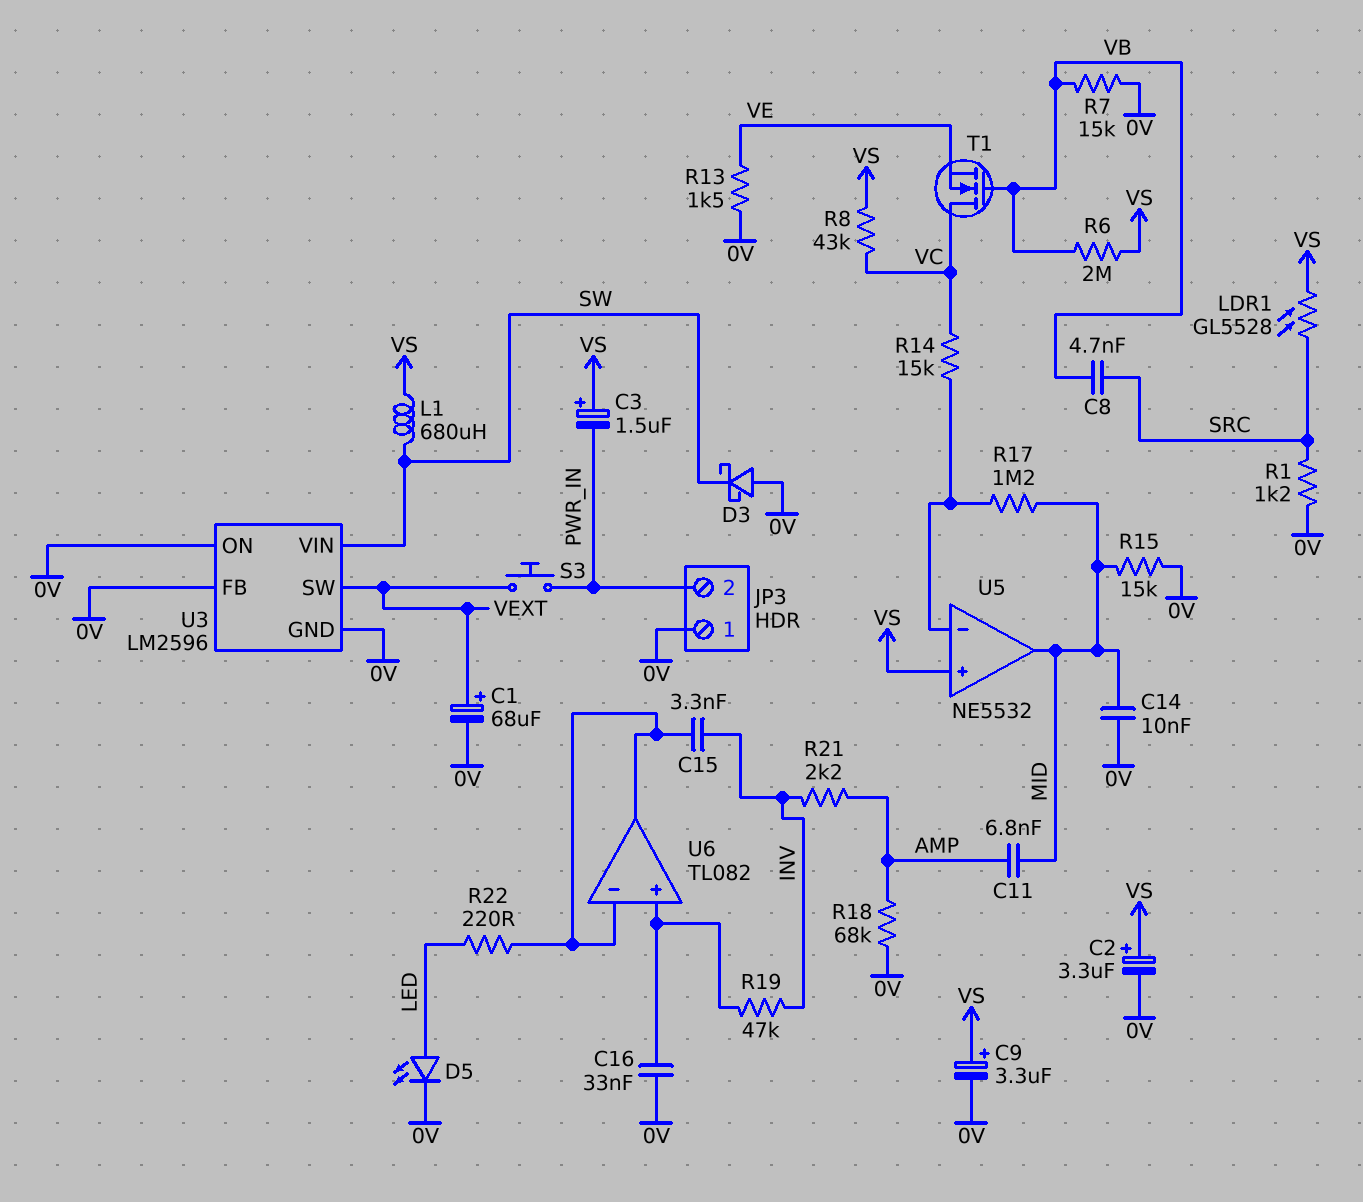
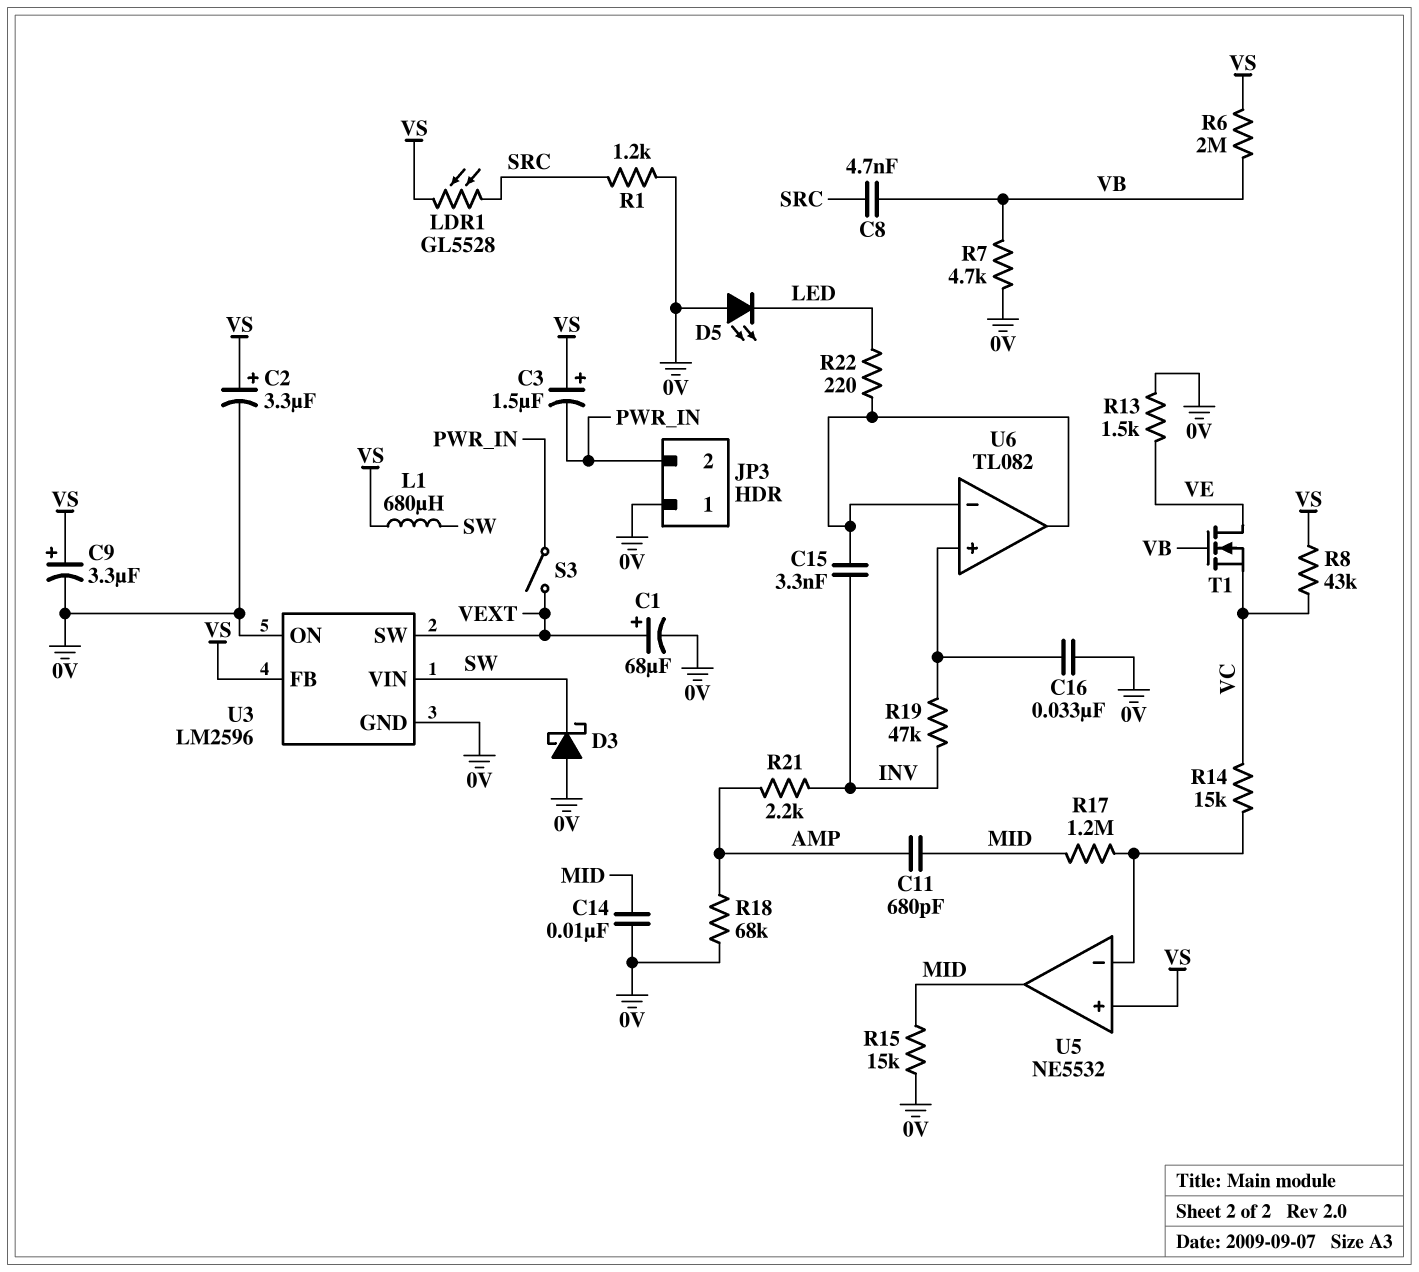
C11: 6.8nF (AMP, MID) -> 680pF (AMP, MID)
D5: LED (A LED, K 0V) -> LED (A 0V, K LED)
R7: 15k (0V, VB) -> 4.7k (0V, VB)
S3: button (PWR_IN, VEXT) -> switch (PWR_IN, VEXT)
T1: NMOS (G VB, D VC, S VE) -> NMOS (G VB, D VE, S VC)
U3 pin FB: 0V -> VS

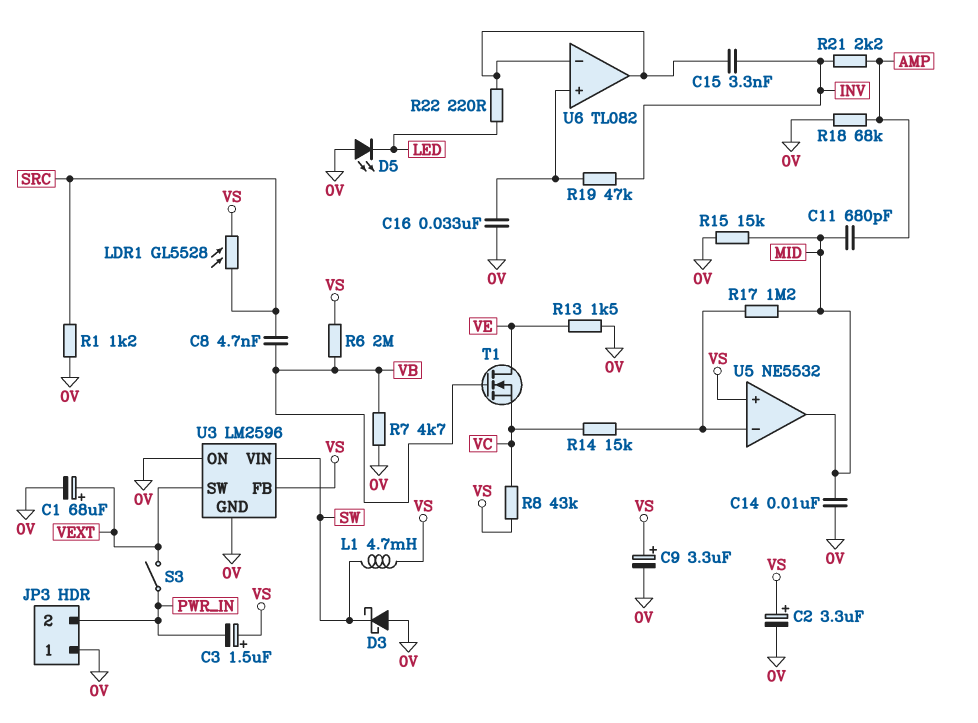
L1: 680uH (SW, VS) -> 4.7mH (SW, VS)

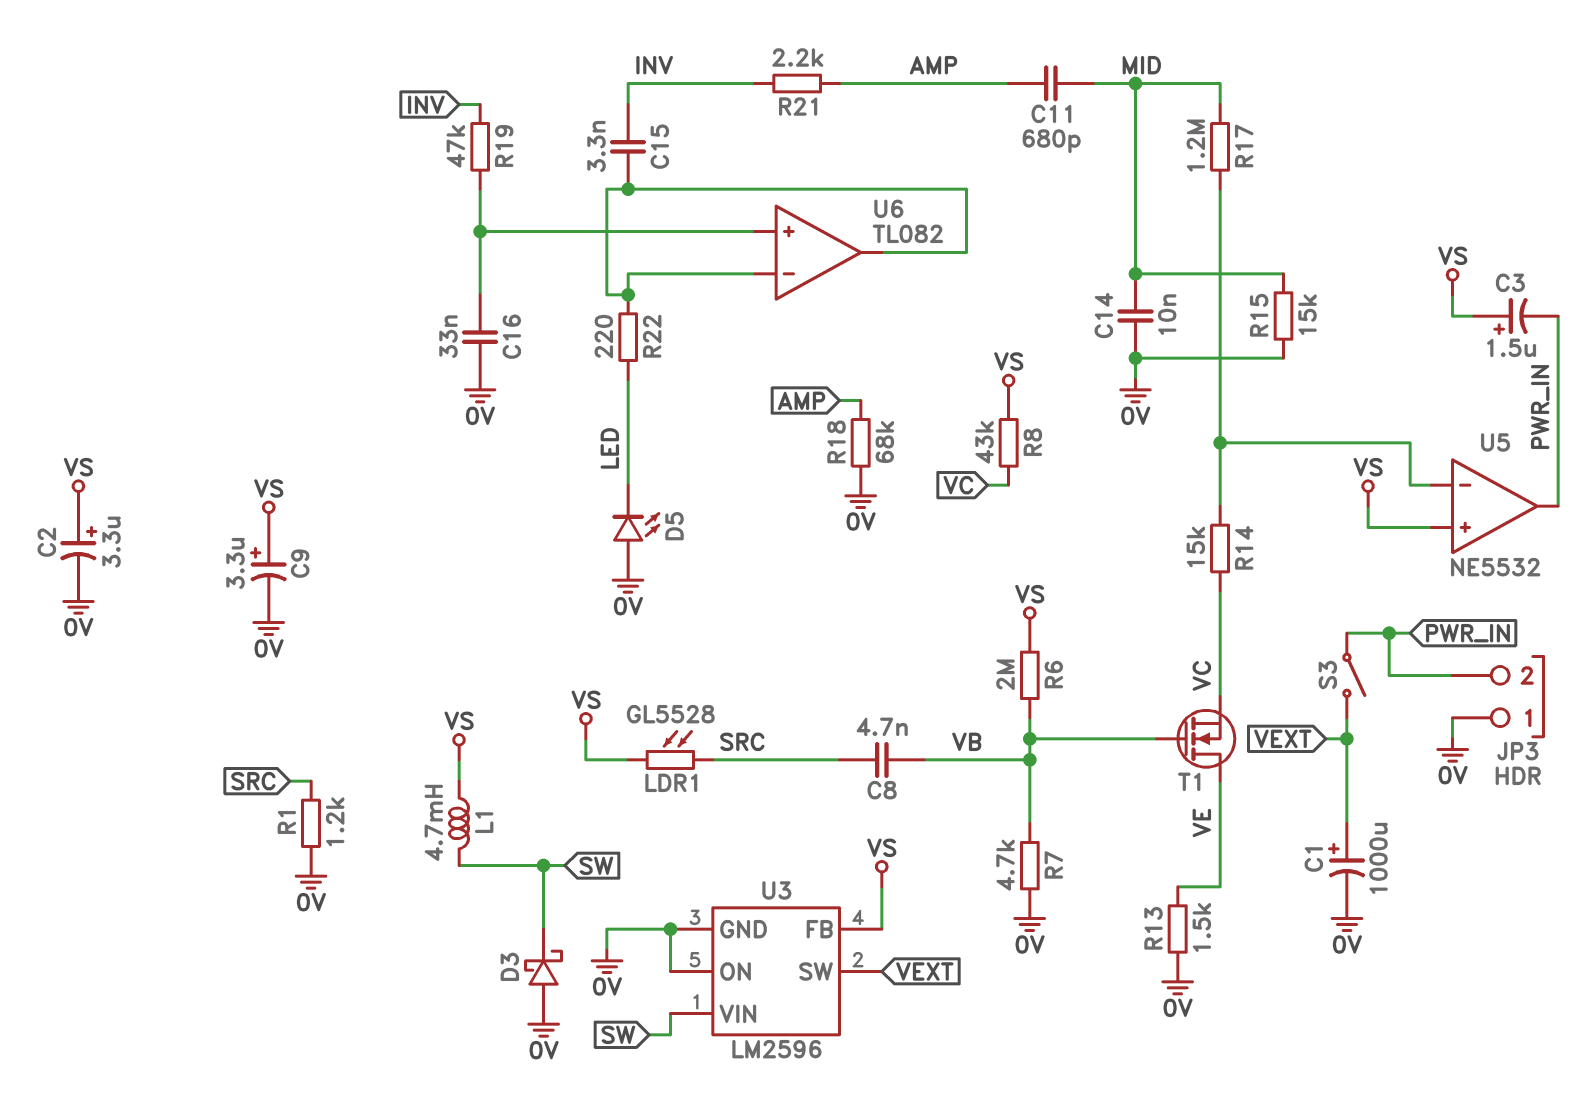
C1: 68uF (plus VEXT, minus 0V) -> 1000uF (plus VEXT, minus 0V)
U5 pin out: MID -> PWR_IN

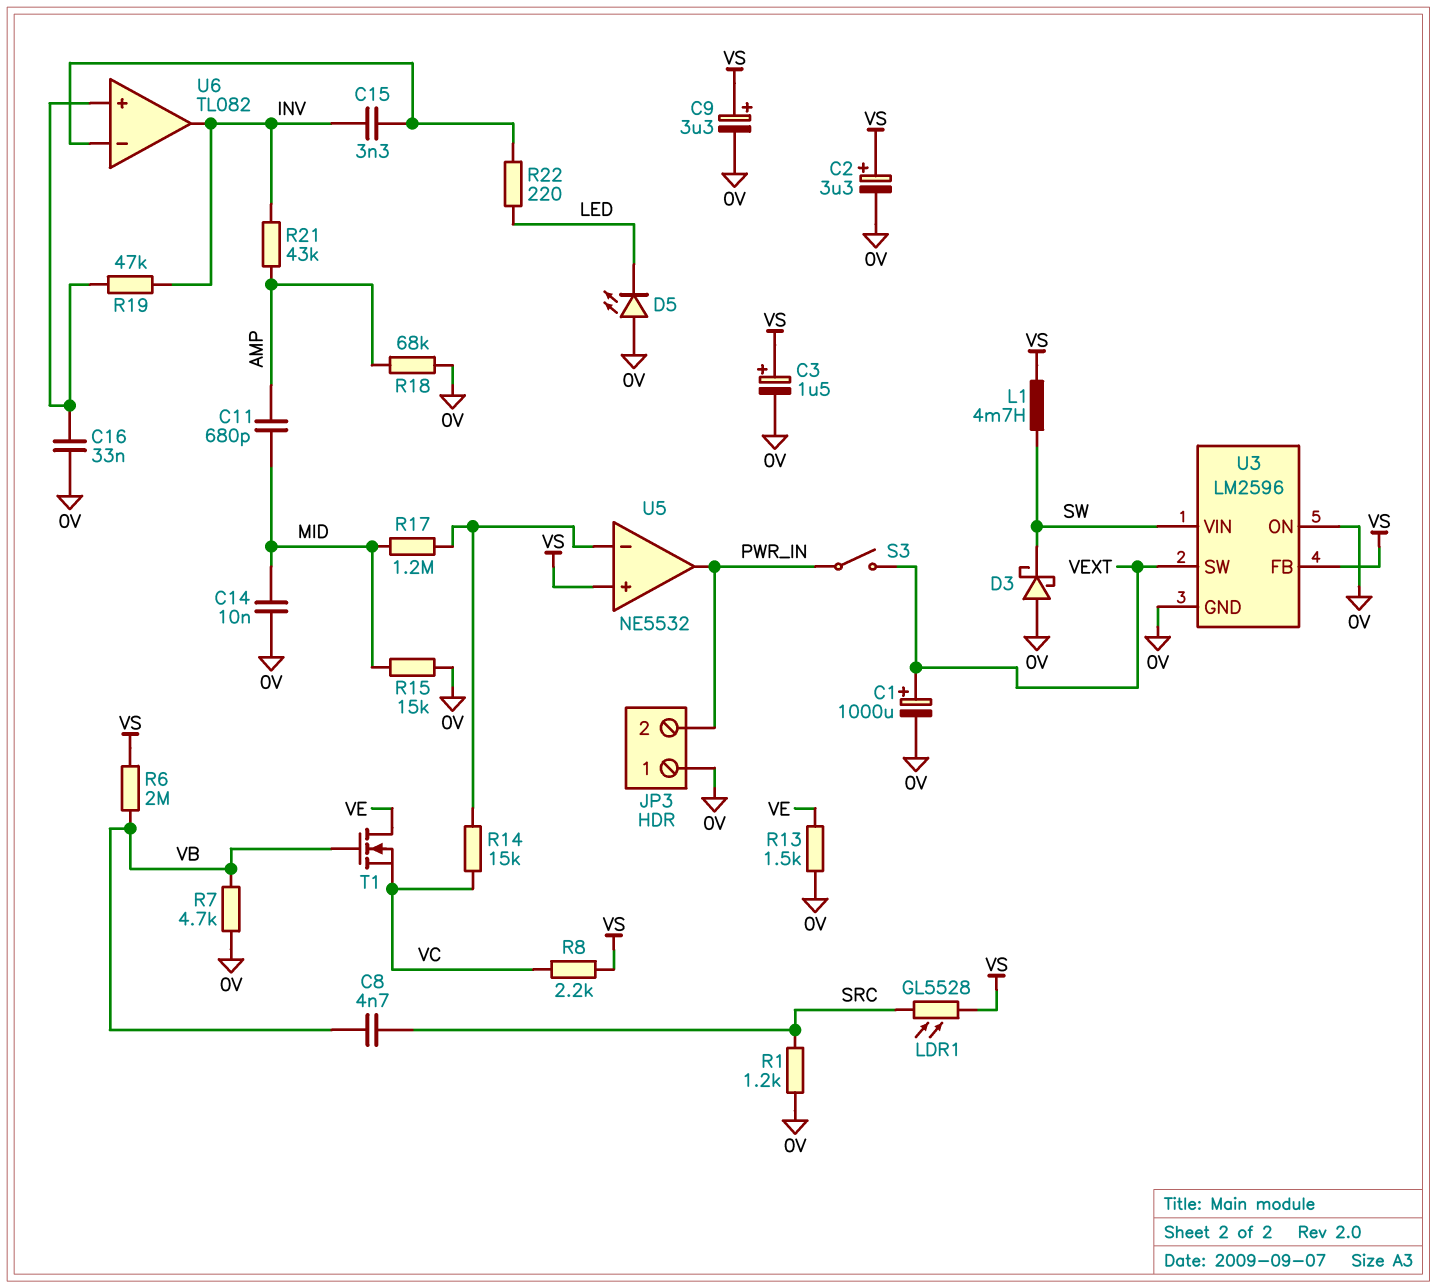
C3: 1.5uF (plus VS, minus PWR_IN) -> 1.5uF (plus VS, minus 0V)
R8: 43k (VC, VS) -> 2.2k (VC, VS)
R21: 2.2k (AMP, INV) -> 43k (AMP, INV)
U6 pin out: U6/in- -> INV

